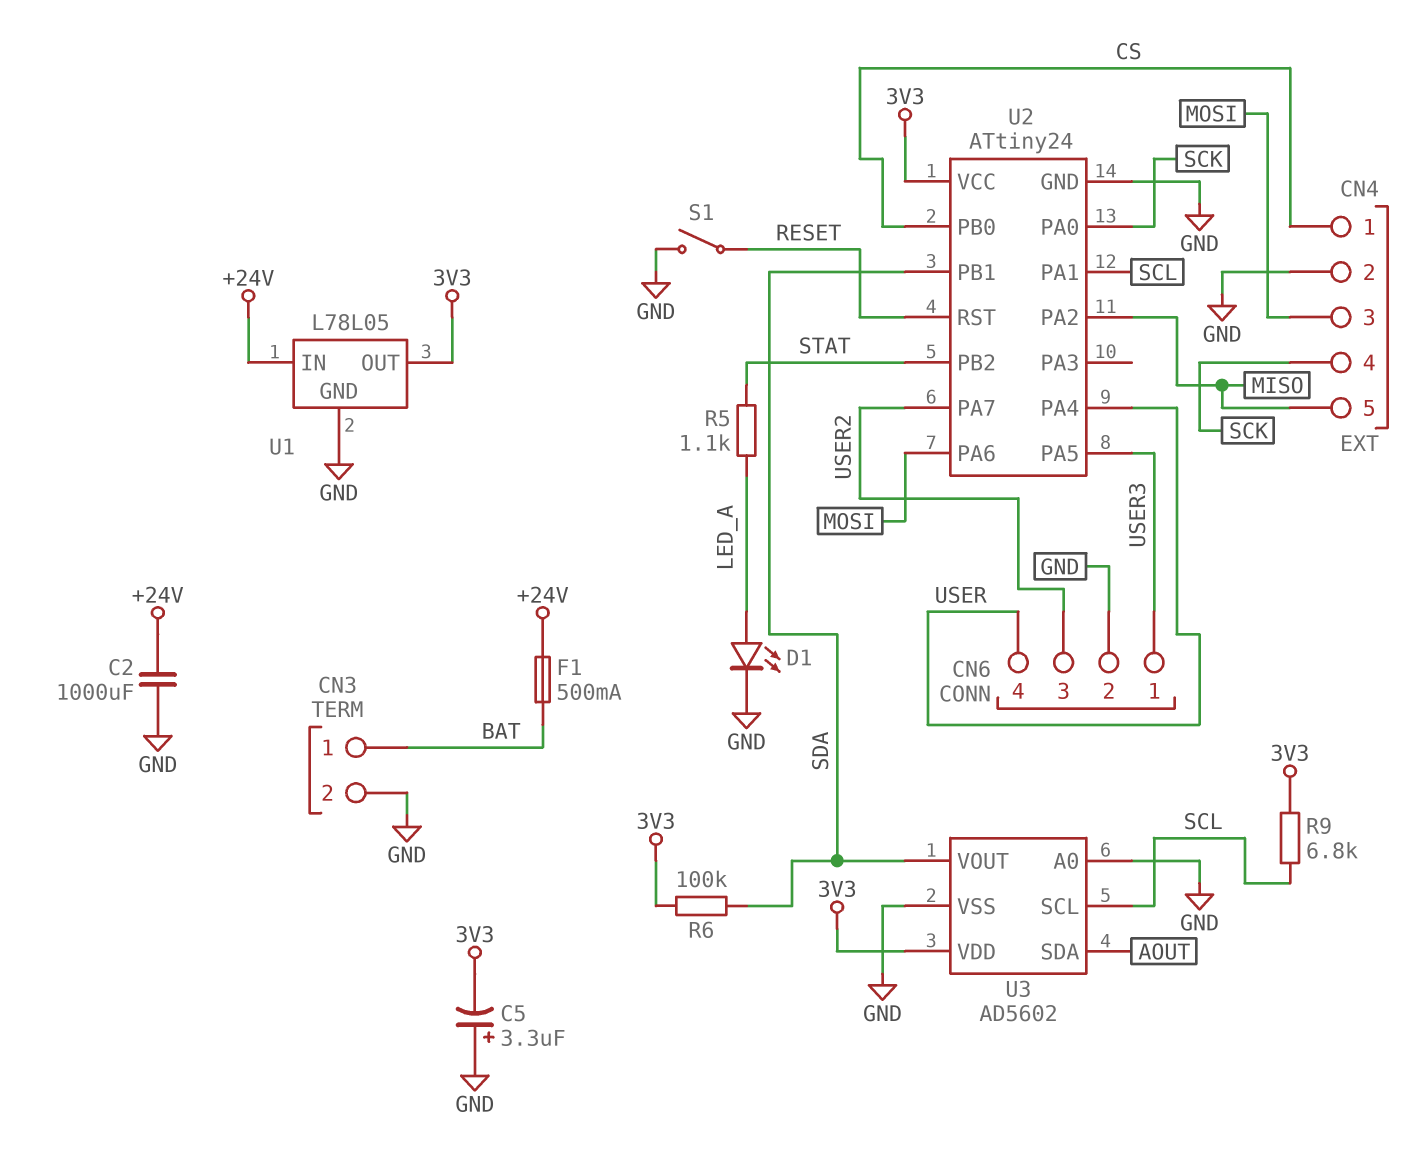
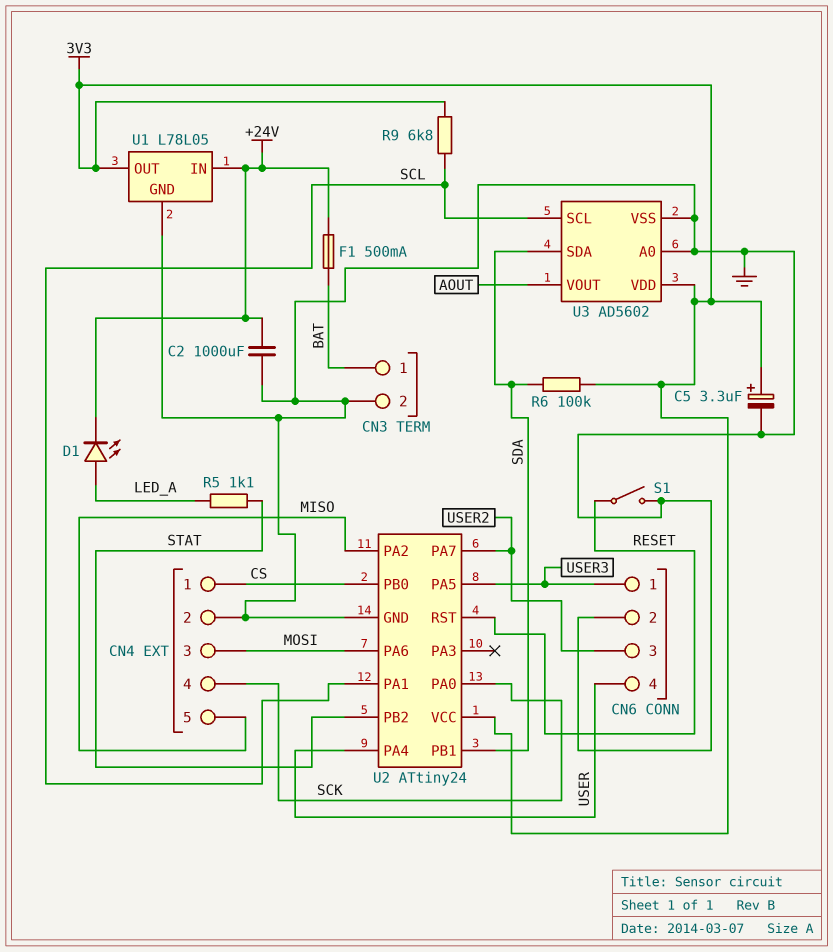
C5: 3.3uF (plus GND, minus 3V3) -> 3.3uF (plus 3V3, minus GND)
D1: LED (A LED_A, K GND) -> LED (A LED_A, K +24V)
U3 pin SDA: AOUT -> SDA
U3 pin VOUT: SDA -> AOUT

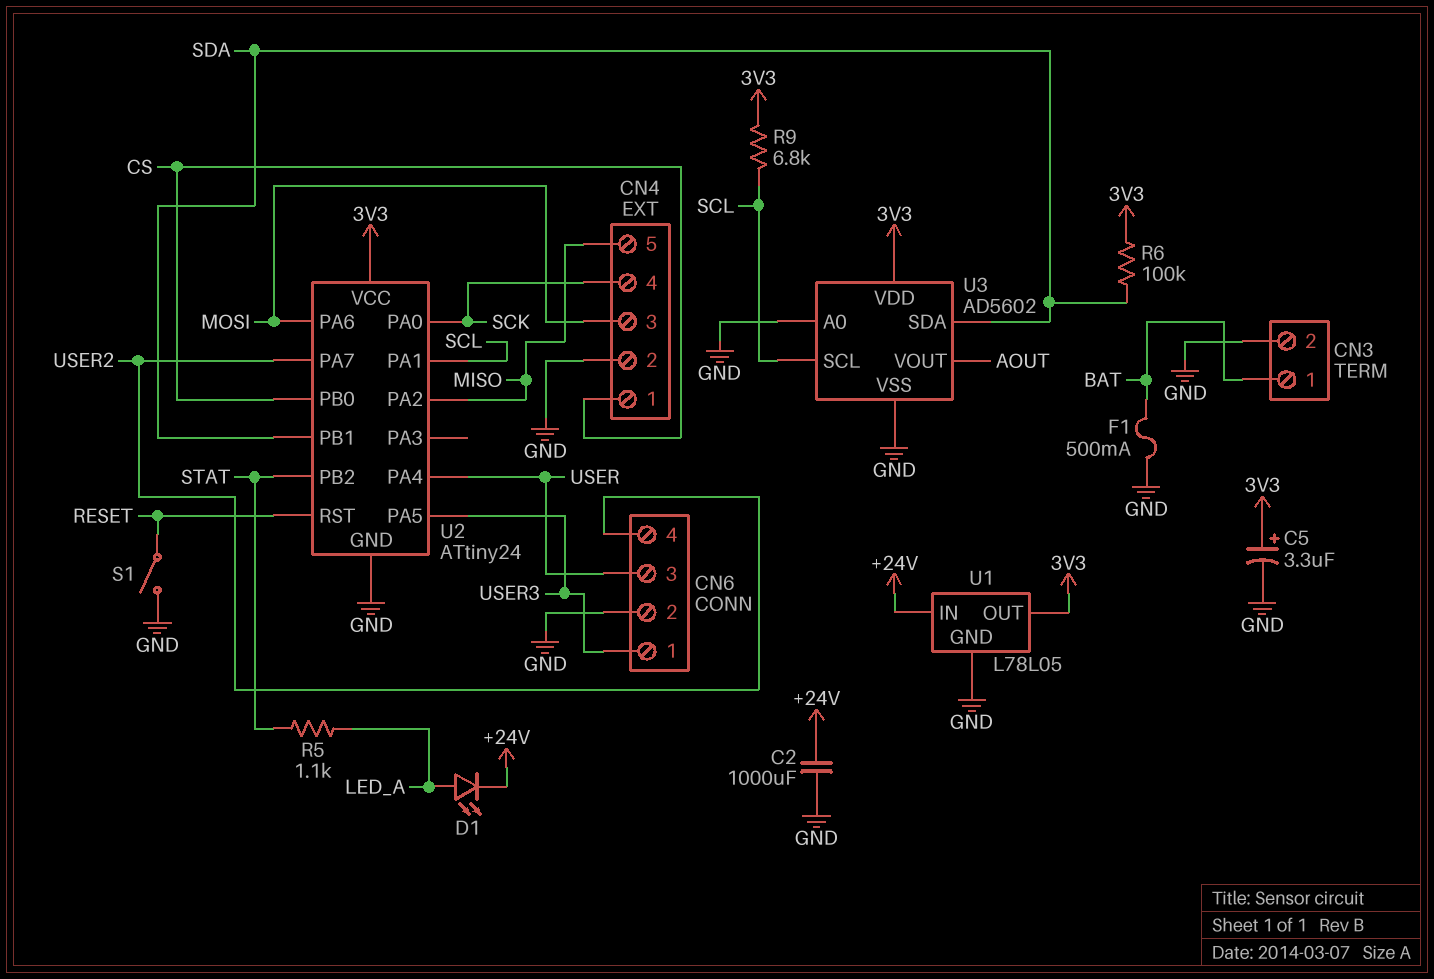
CN6 pin 3: USER2 -> USER
CN6 pin 4: USER -> USER2
F1: 500mA (+24V, BAT) -> 500mA (BAT, GND)

